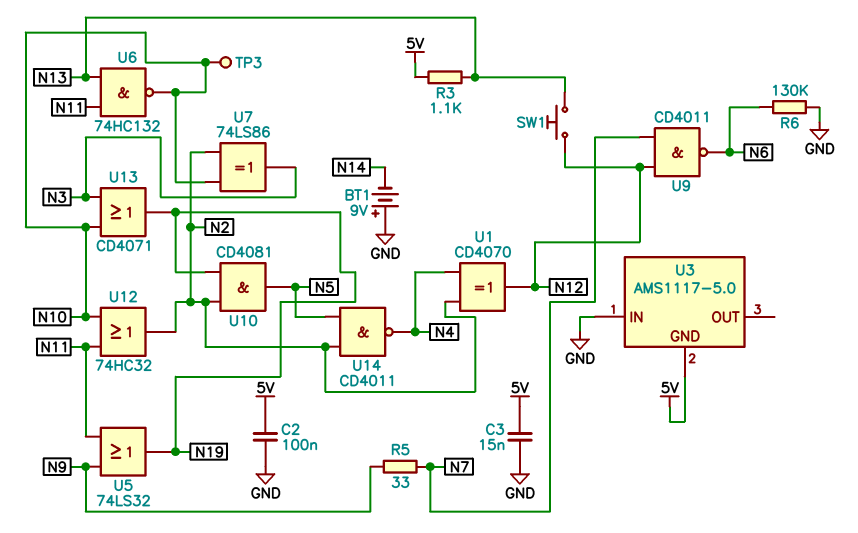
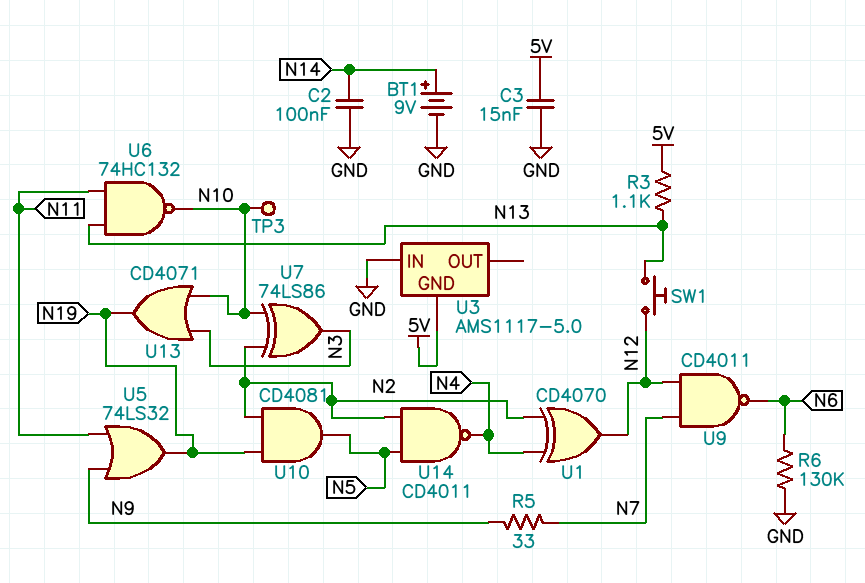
BT1: 9V (plus GND, minus N14) -> 9V (plus N14, minus GND)
C2: 100nF (5V, GND) -> 100nF (GND, N14)
U12: OR 74HC32 (in N10, in N11, out N2) -> none

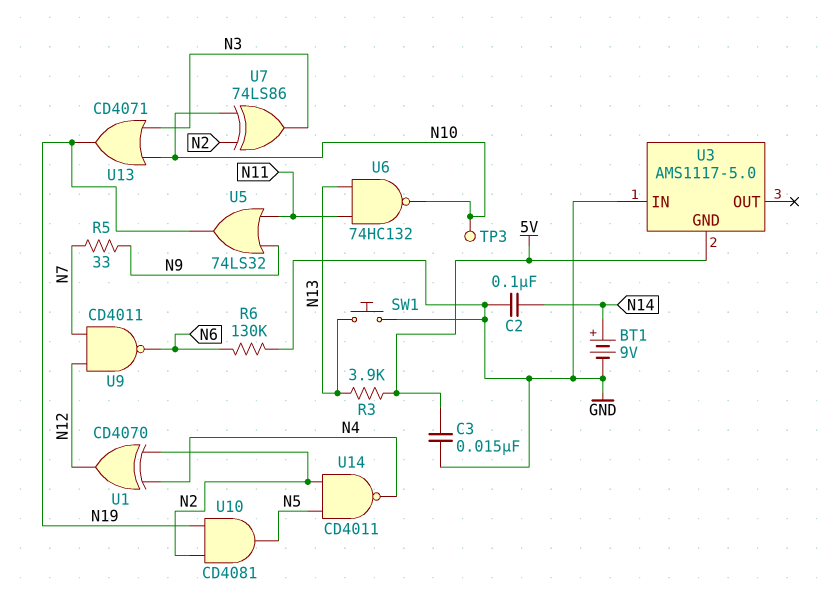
R3: 1.1k (5V, N13) -> 3.9k (5V, N13)
SW1: button (N12, N13) -> button (GND, N13)

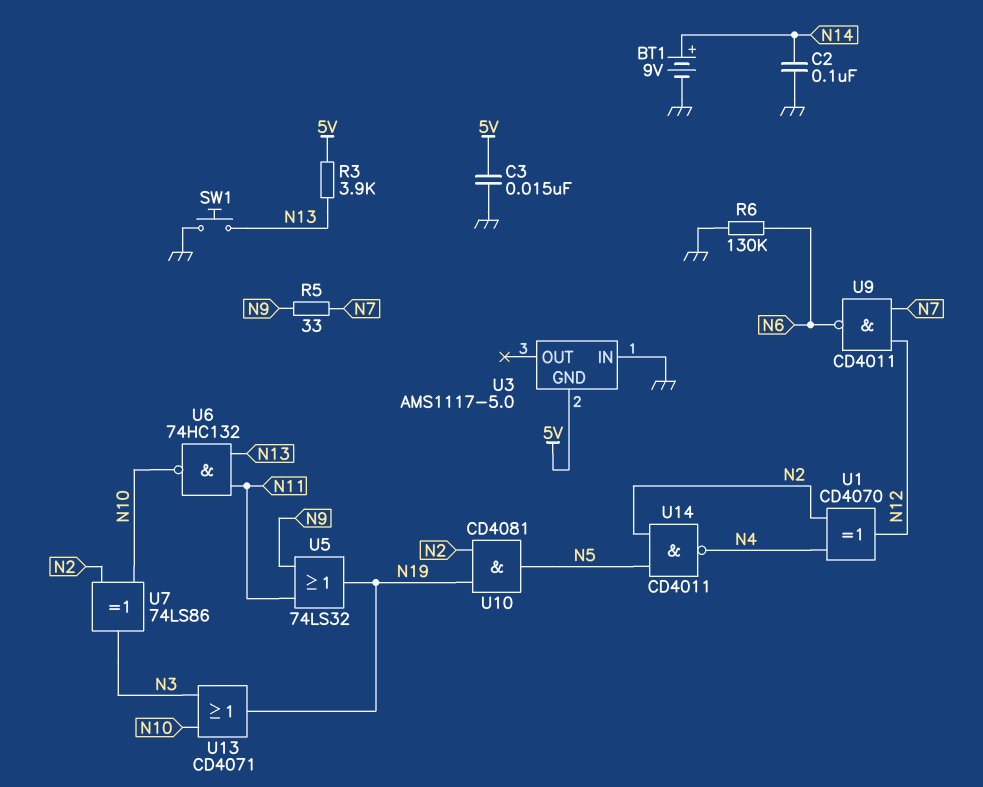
TP3: test point (N10) -> none

